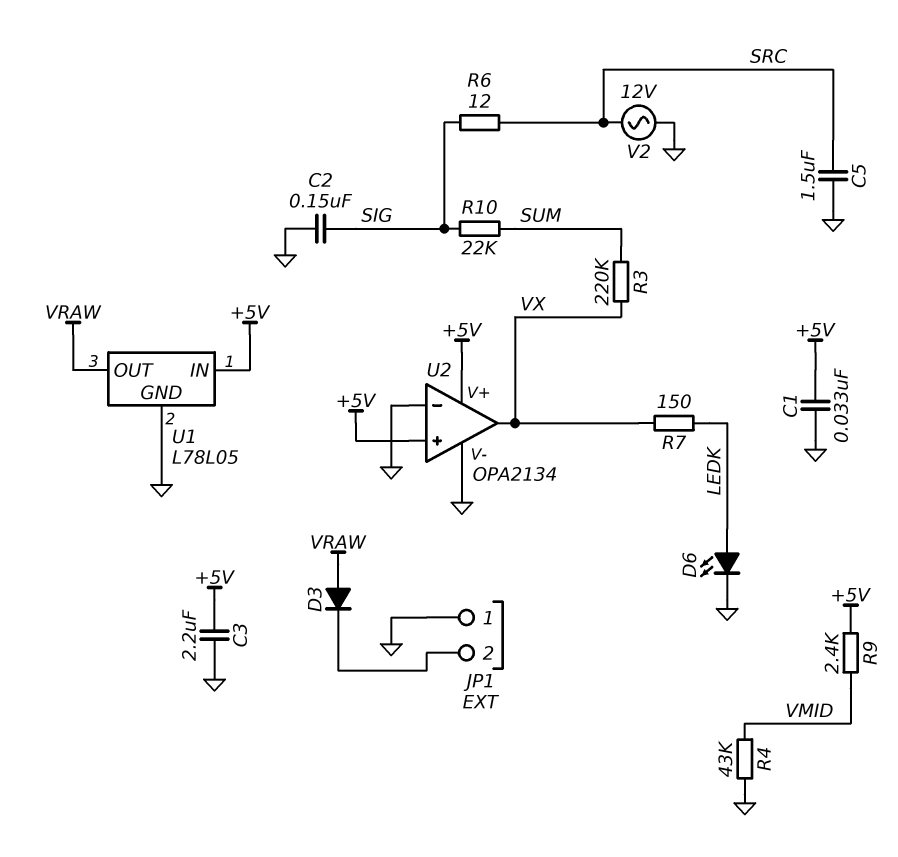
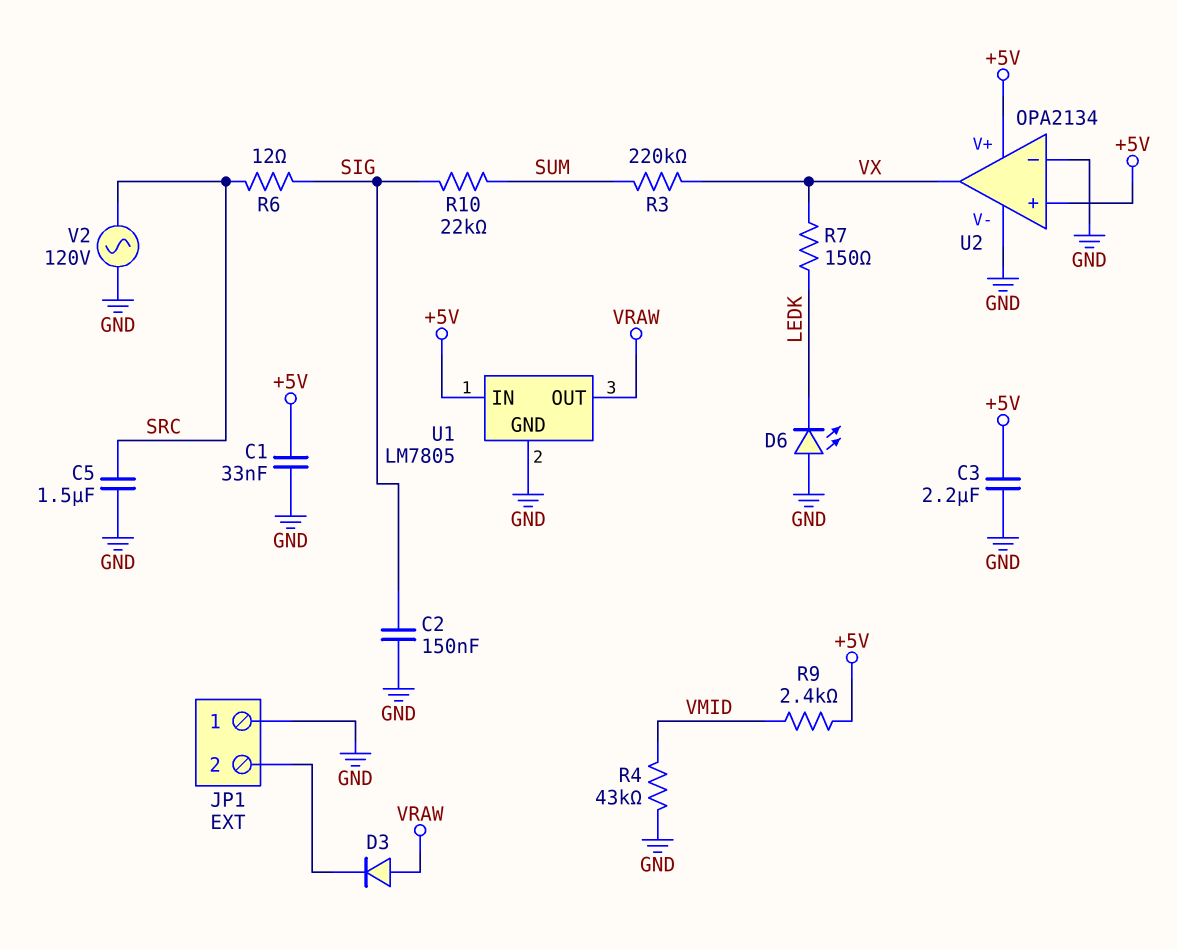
D6: LED (A LEDK, K GND) -> LED (A GND, K LEDK)
U1: L78L05 -> LM7805
V2: AC 12V (GND, SRC) -> AC 120V (GND, SRC)

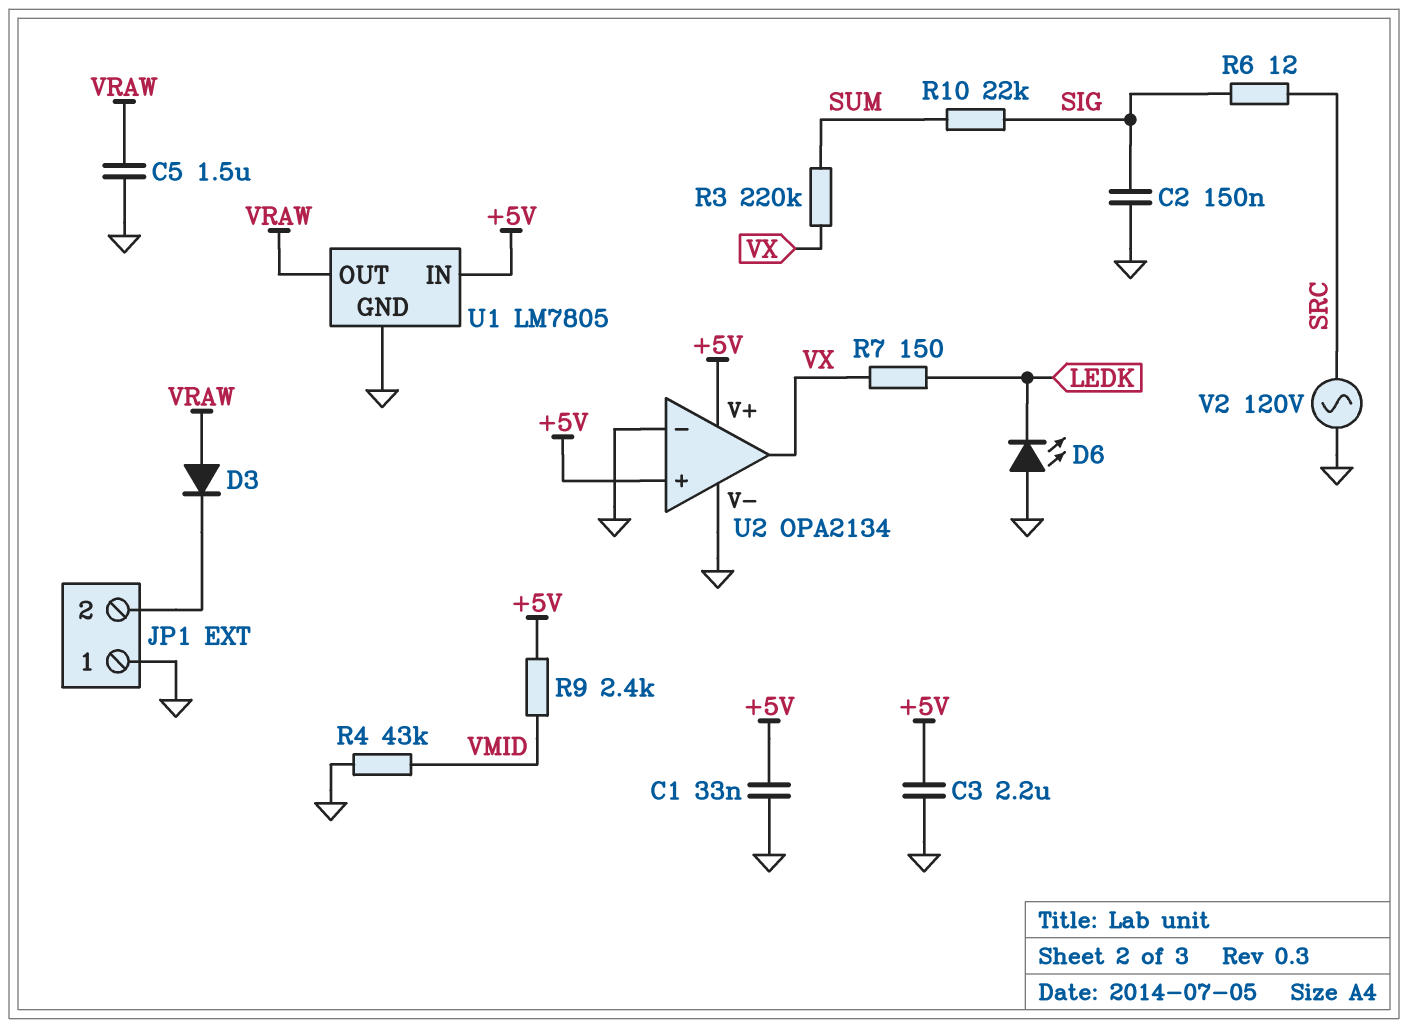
C5: 1.5uF (GND, SRC) -> 1.5uF (GND, VRAW)

